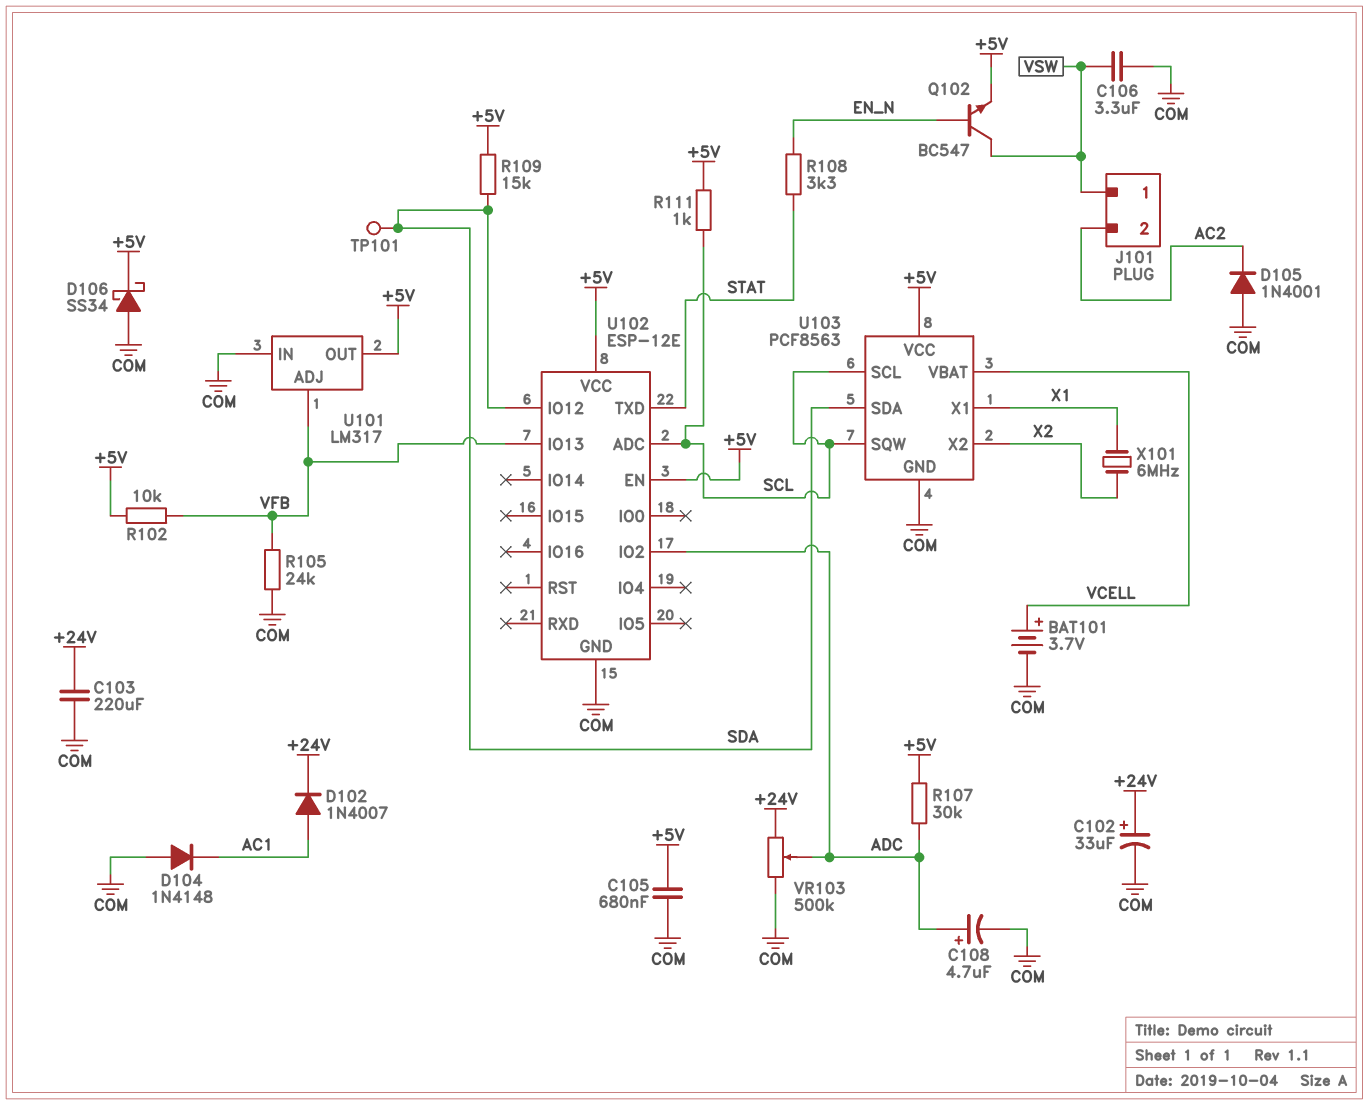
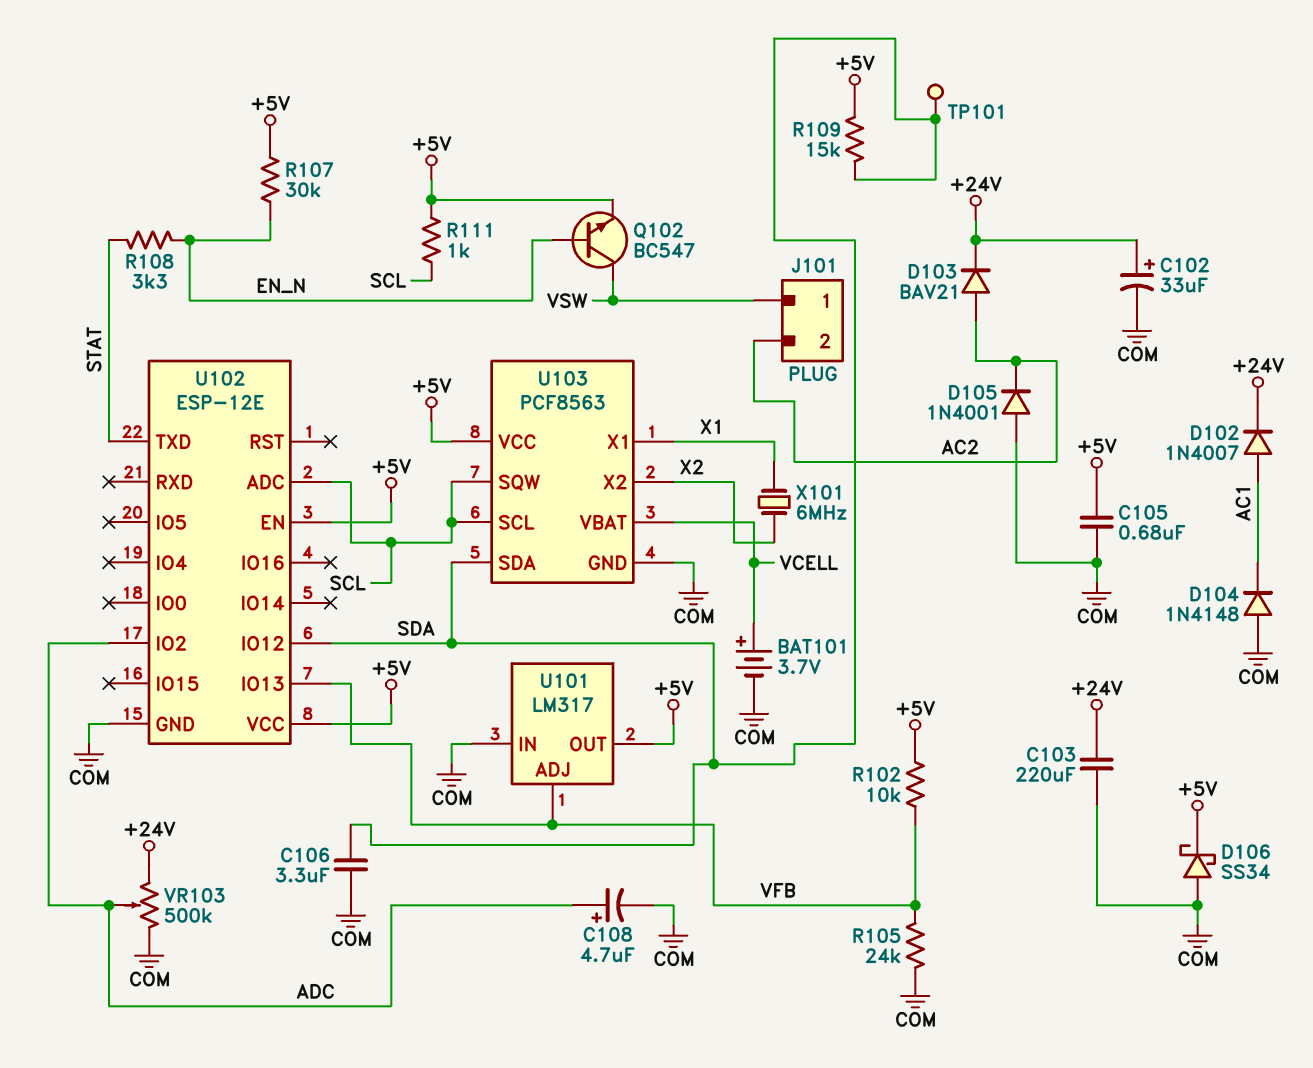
C106: 3.3uF (COM, VSW) -> 3.3uF (COM, SDA)
D103: none -> diode BAV21 (A AC2, K +24V)
R107: 30k (+5V, ADC) -> 30k (+5V, EN_N)

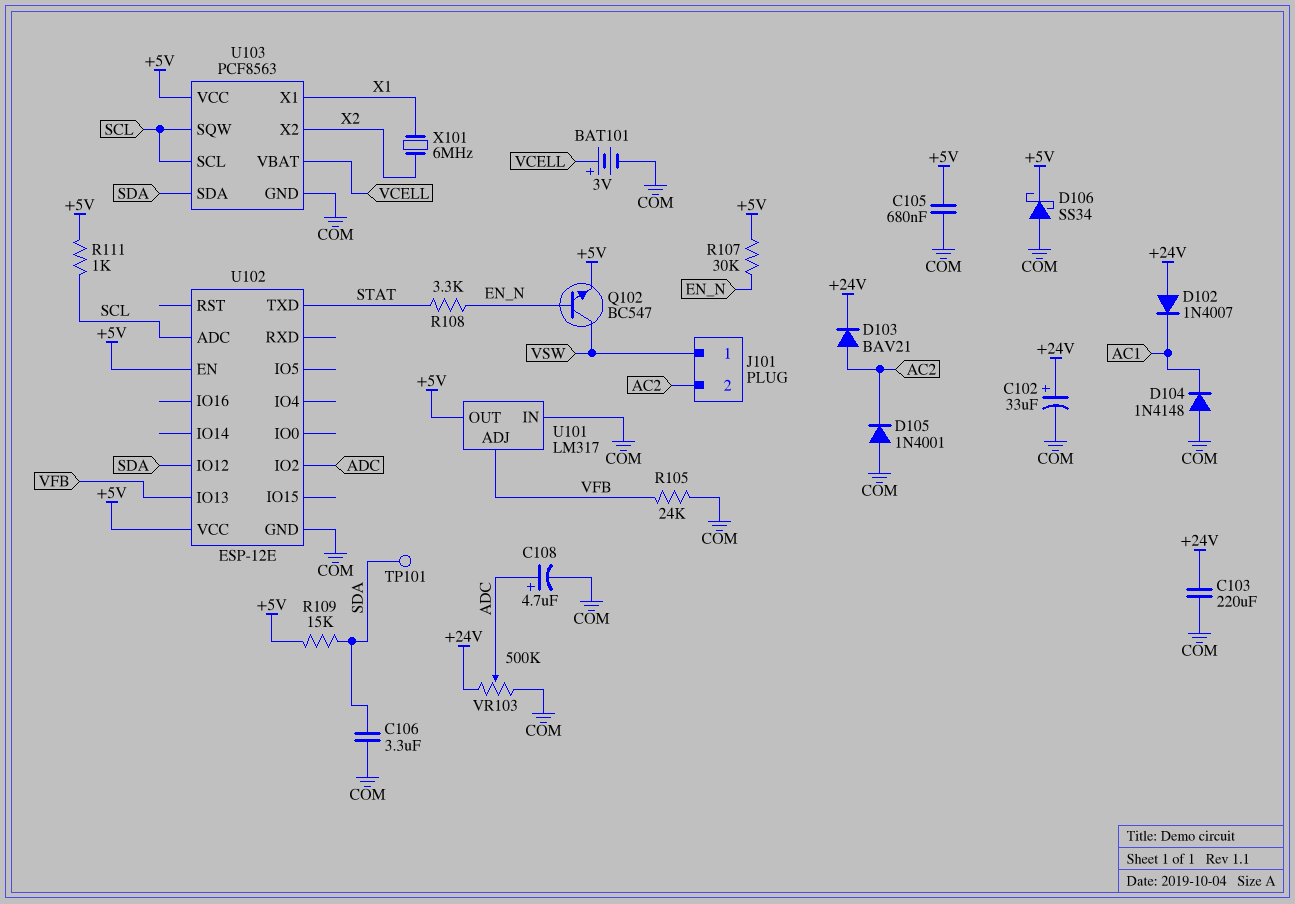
BAT101: 3.7V (plus VCELL, minus COM) -> 3V (plus VCELL, minus COM)
D102: diode 1N4007 (A AC1, K +24V) -> diode 1N4007 (A +24V, K AC1)
R102: 10k (+5V, VFB) -> none

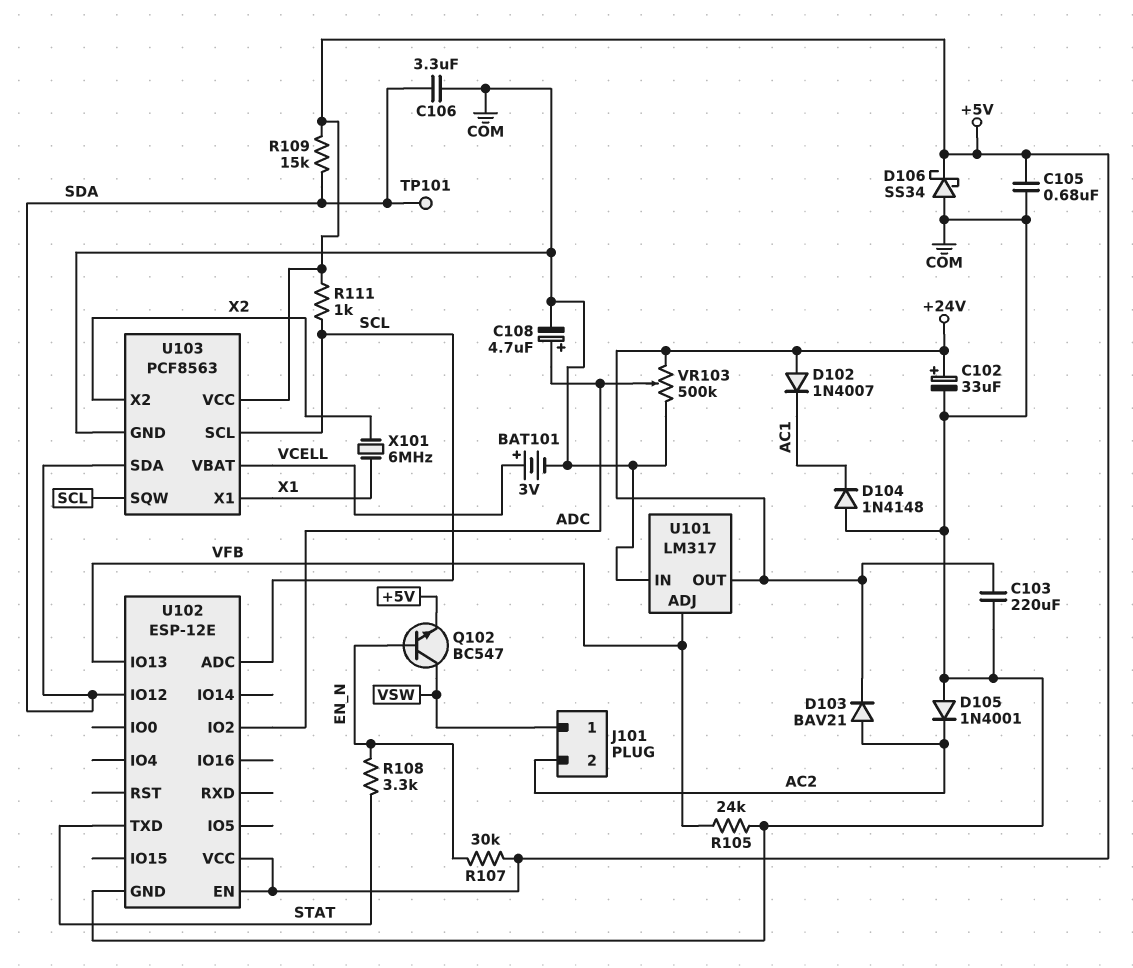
U101 pin OUT: +5V -> +24V

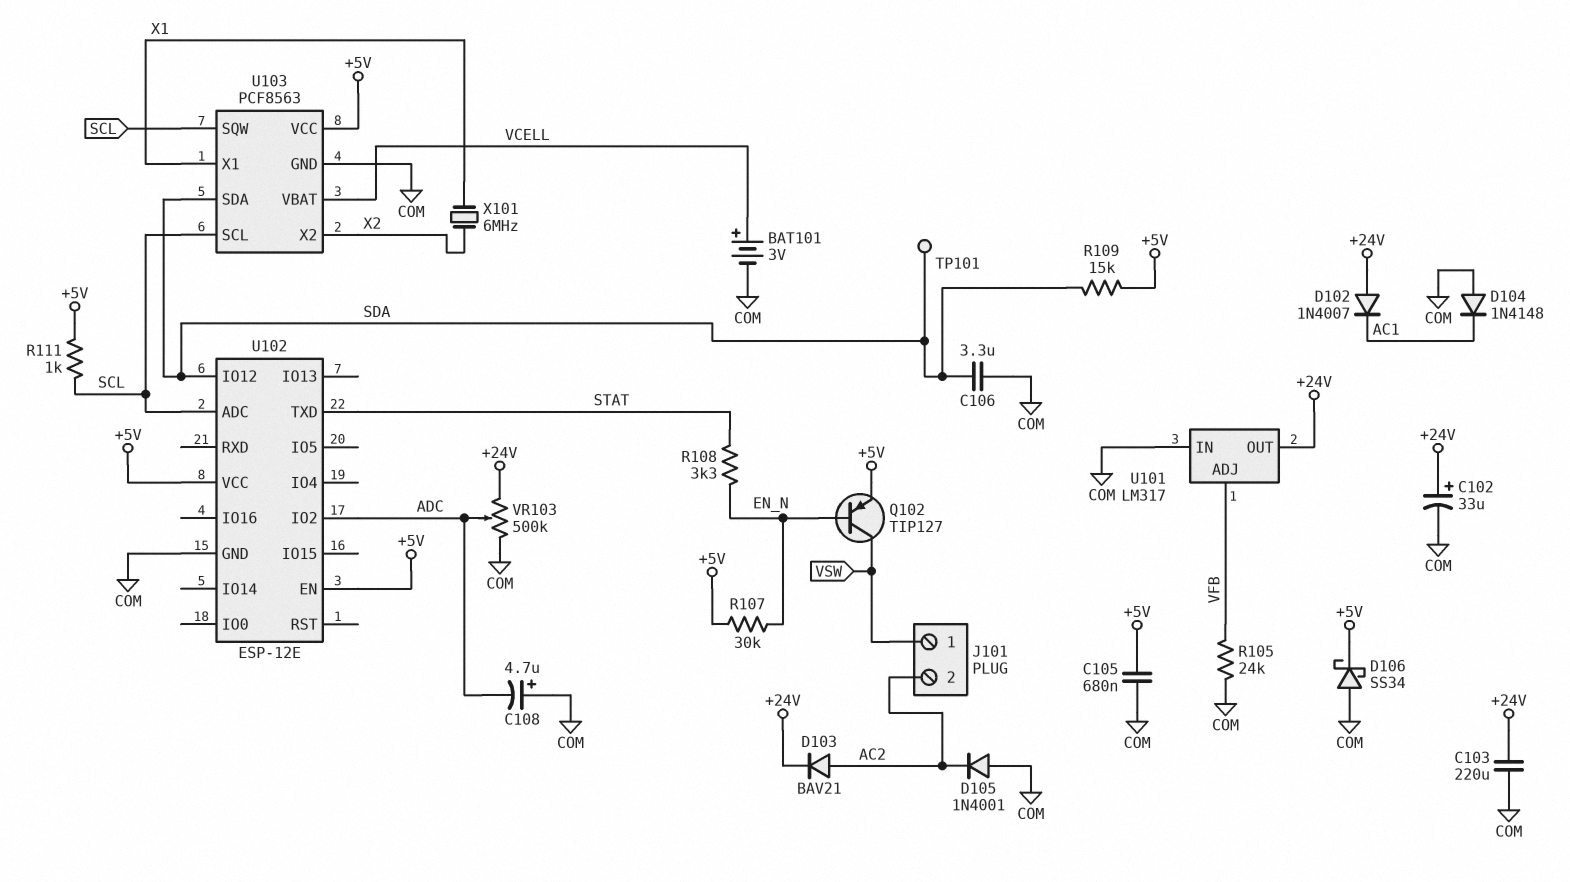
C108: 4.7uF (plus ADC, minus COM) -> 4.7uF (plus COM, minus ADC)
Q102: NPN BC547 (B EN_N, C VSW, E +5V) -> PNP TIP127 (B EN_N, C VSW, E +5V)
U102 pin IO13: VFB -> none

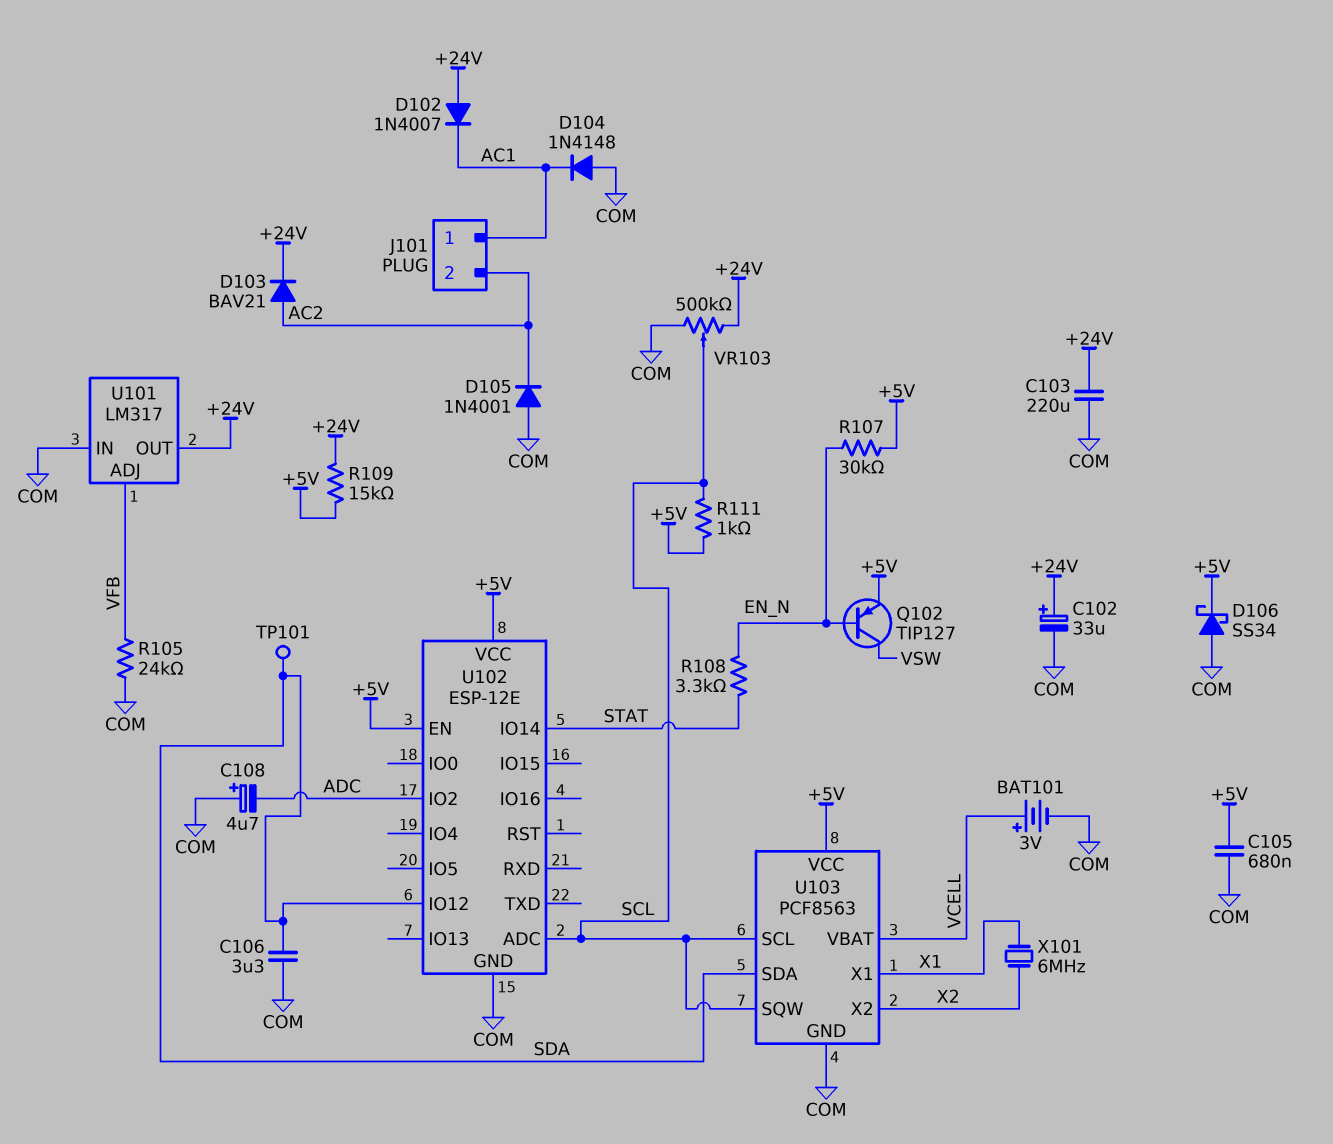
J101 pin 1: VSW -> AC1
R109: 15k (+5V, SDA) -> 15k (+5V, +24V)
U102 pin IO14: none -> STAT
U102 pin TXD: STAT -> none
VR103: 500k (+24V, COM, wiper ADC) -> 500k (+24V, COM, wiper SCL)

